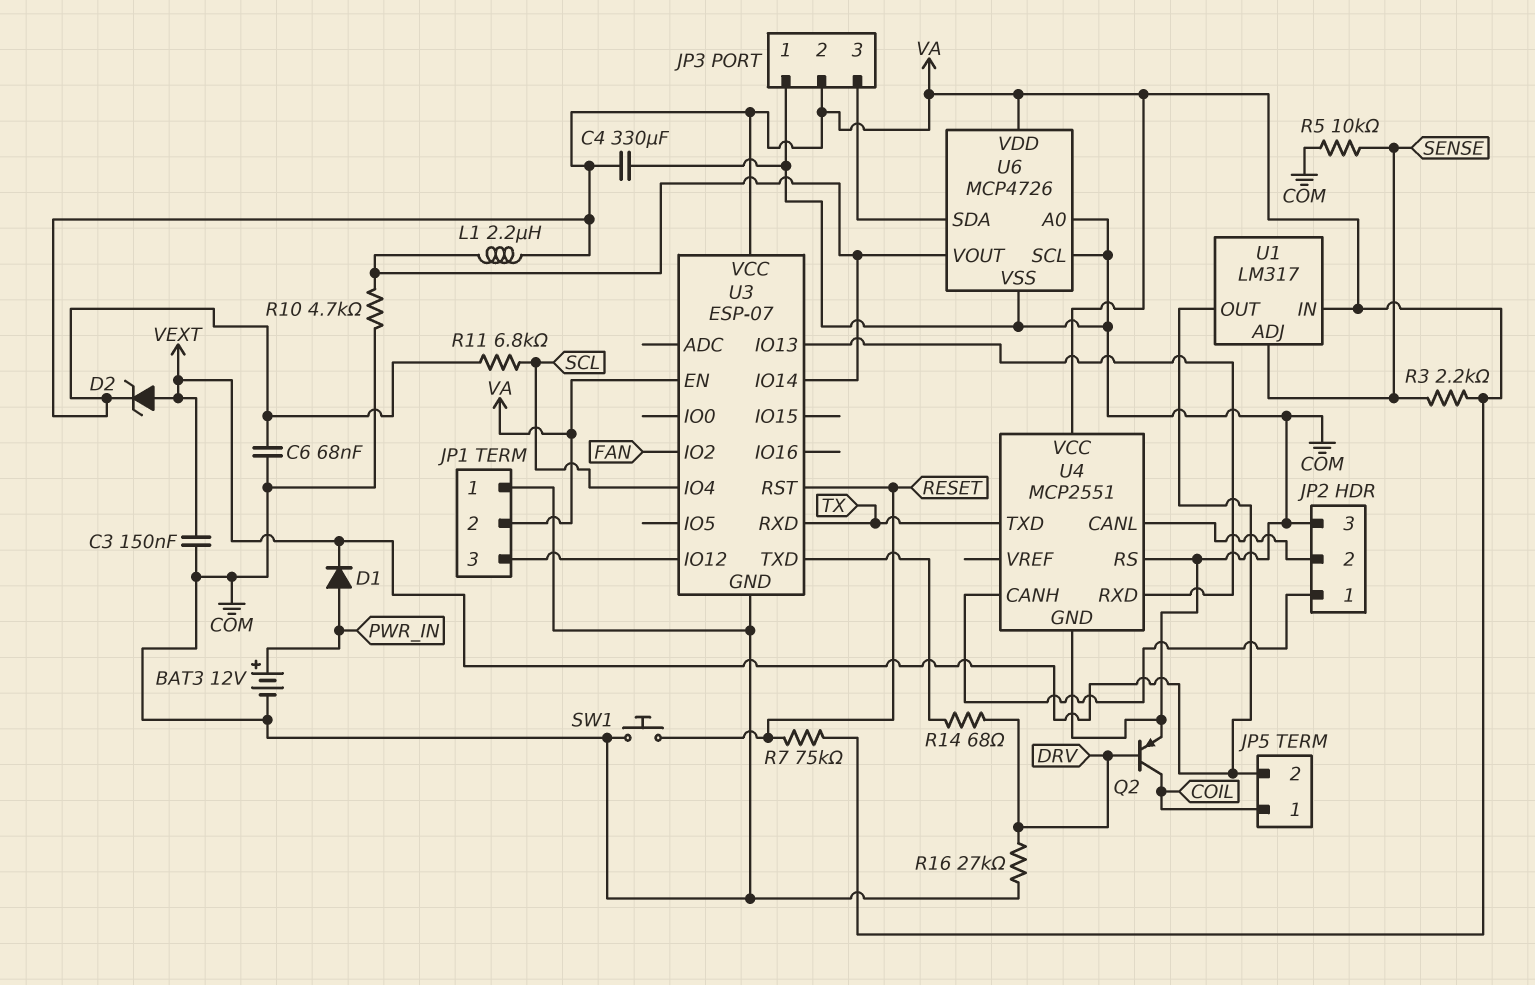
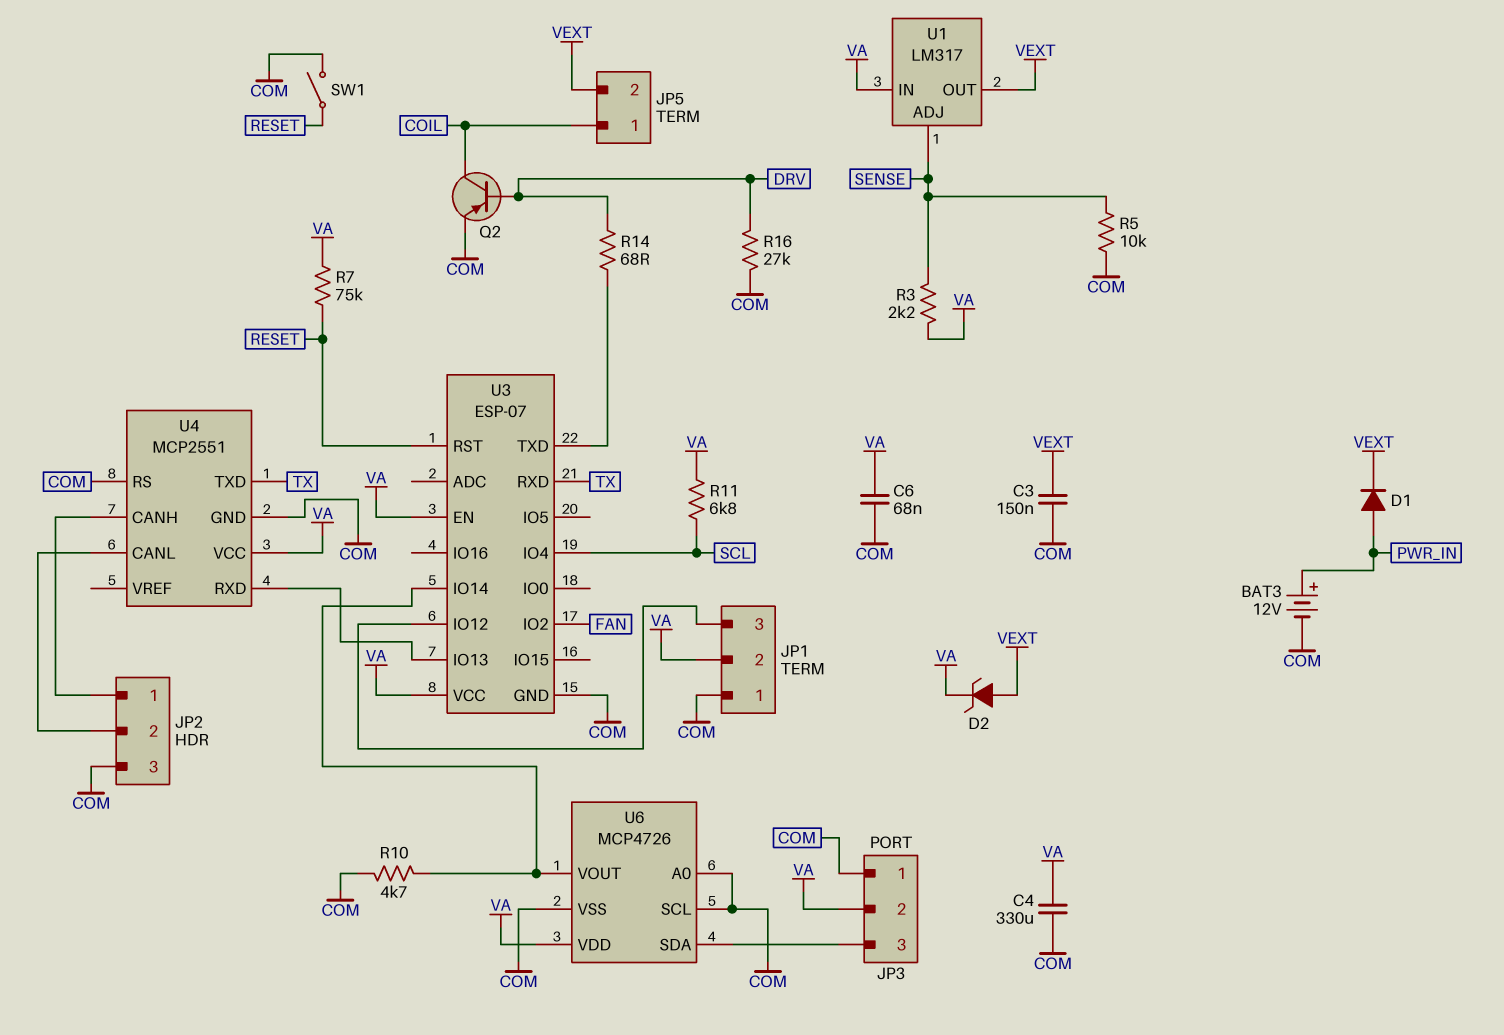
L1: 2.2uH (U3/IO14, VA) -> none
SW1: button (COM, RESET) -> switch (COM, RESET)

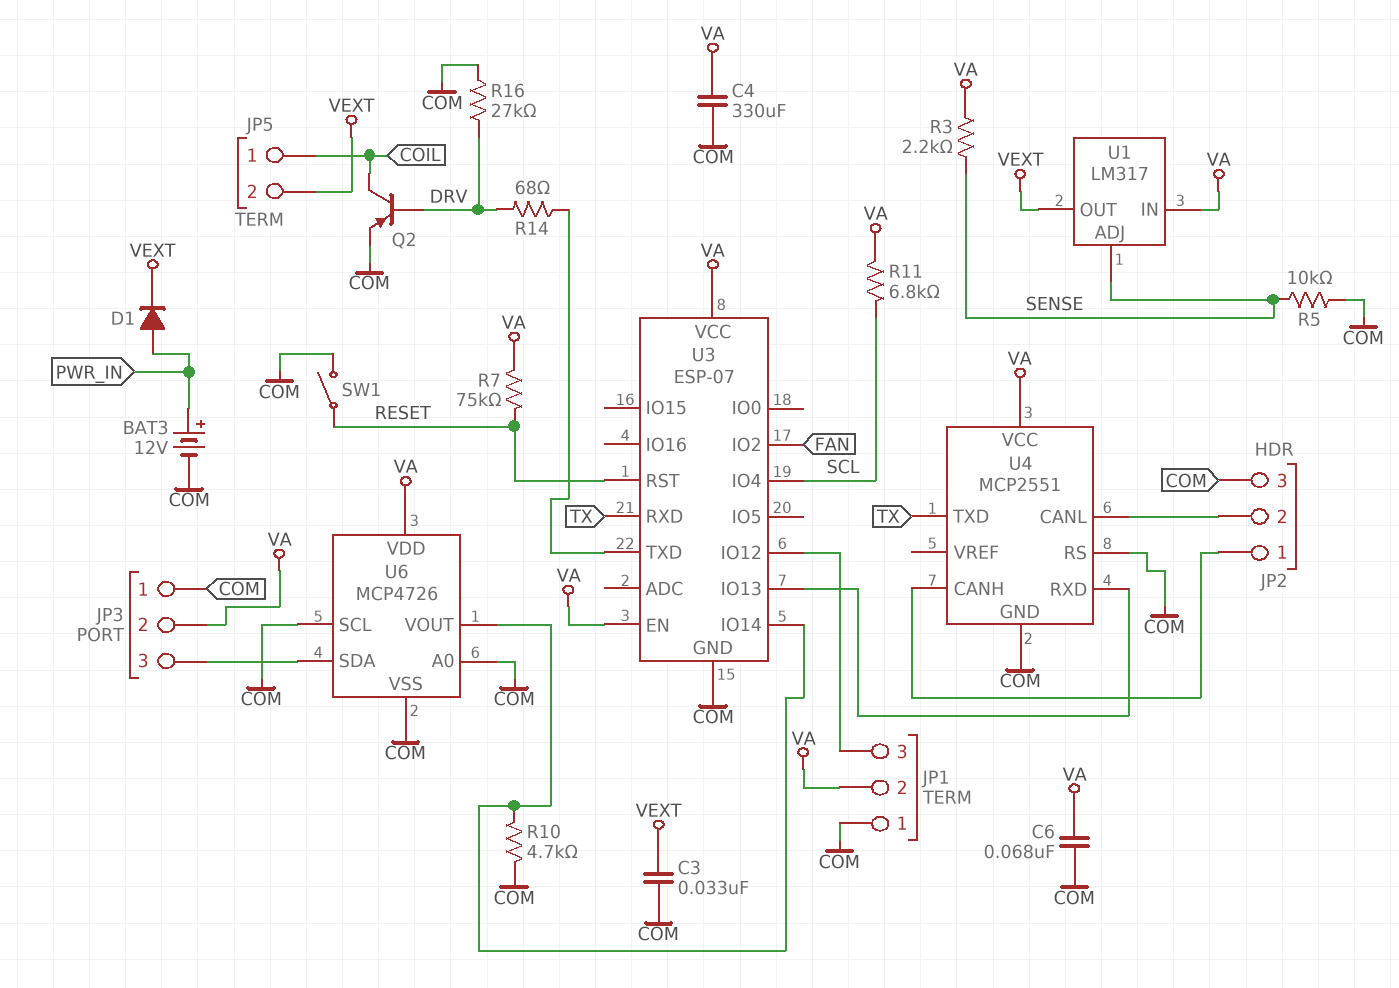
C3: 150nF (COM, VEXT) -> 33nF (COM, VEXT)
D2: zener (A VEXT, K VA) -> none

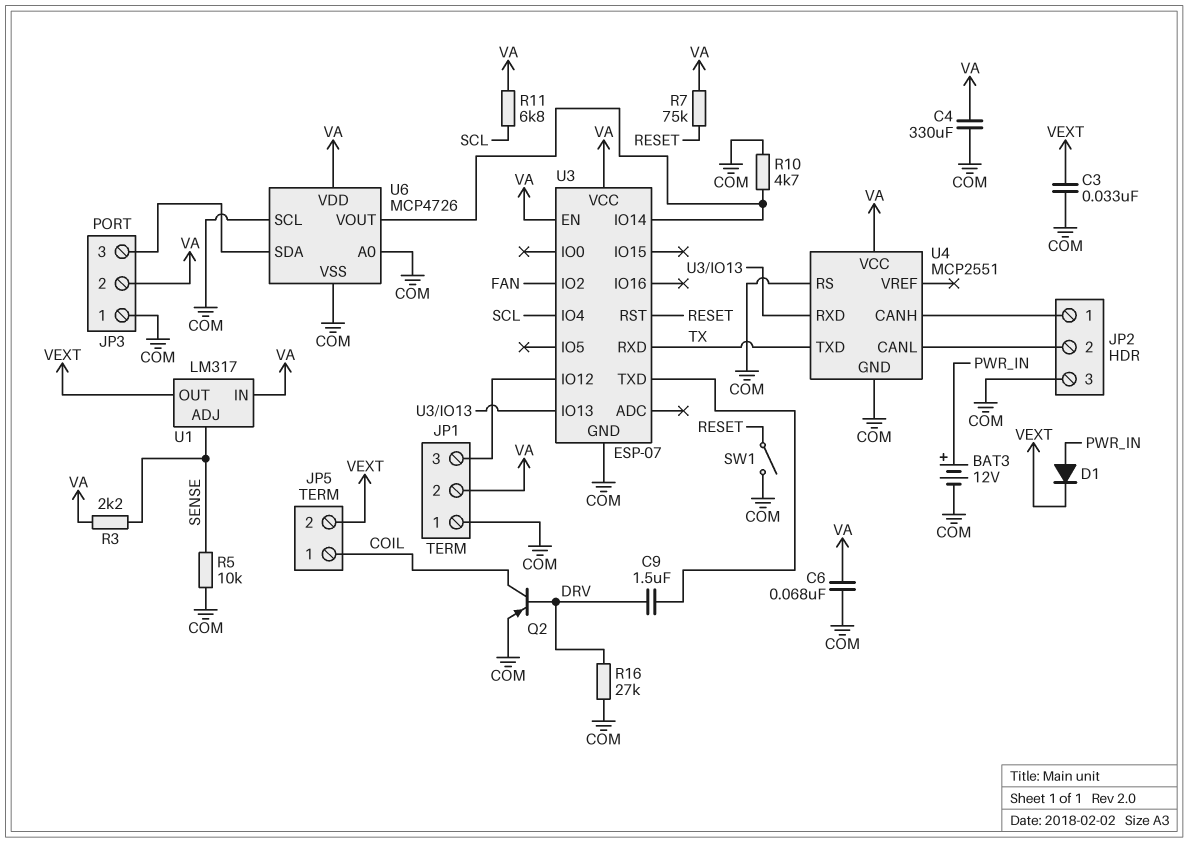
C9: none -> 1.5uF (DRV, U3/TXD)
R14: 68 (DRV, U3/TXD) -> none

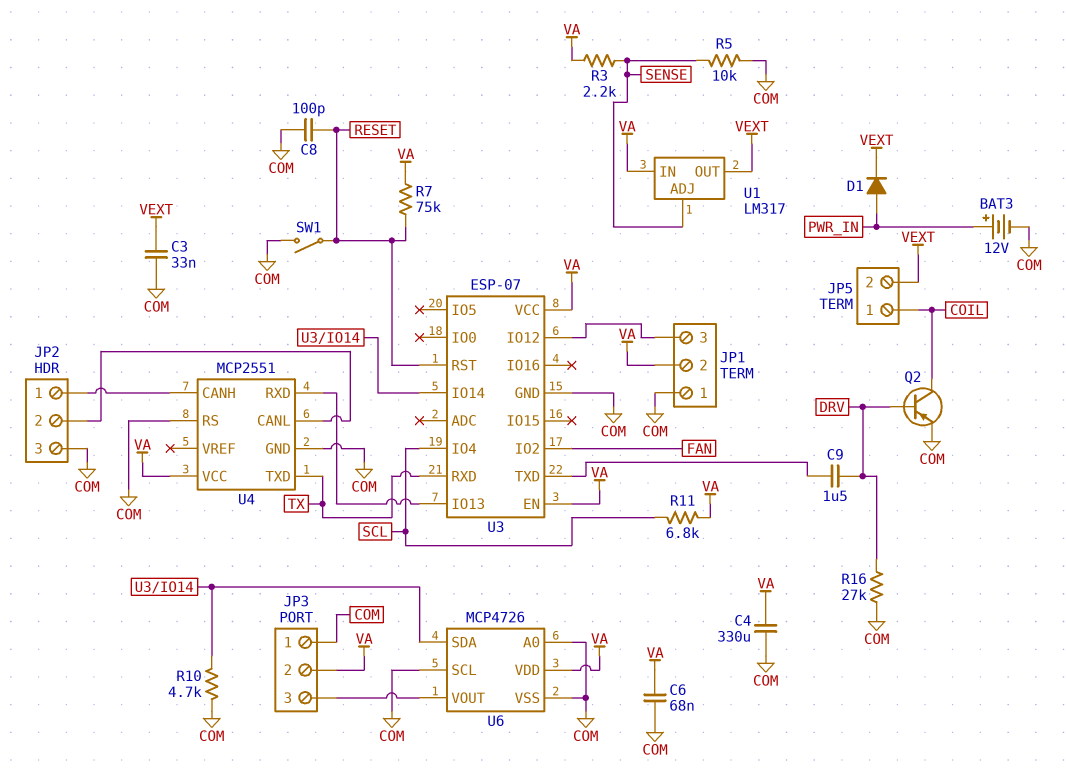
C8: none -> 100pF (COM, RESET)
U6 pin SDA: JP3/3 -> U3/IO14
U6 pin VOUT: U3/IO14 -> JP3/3

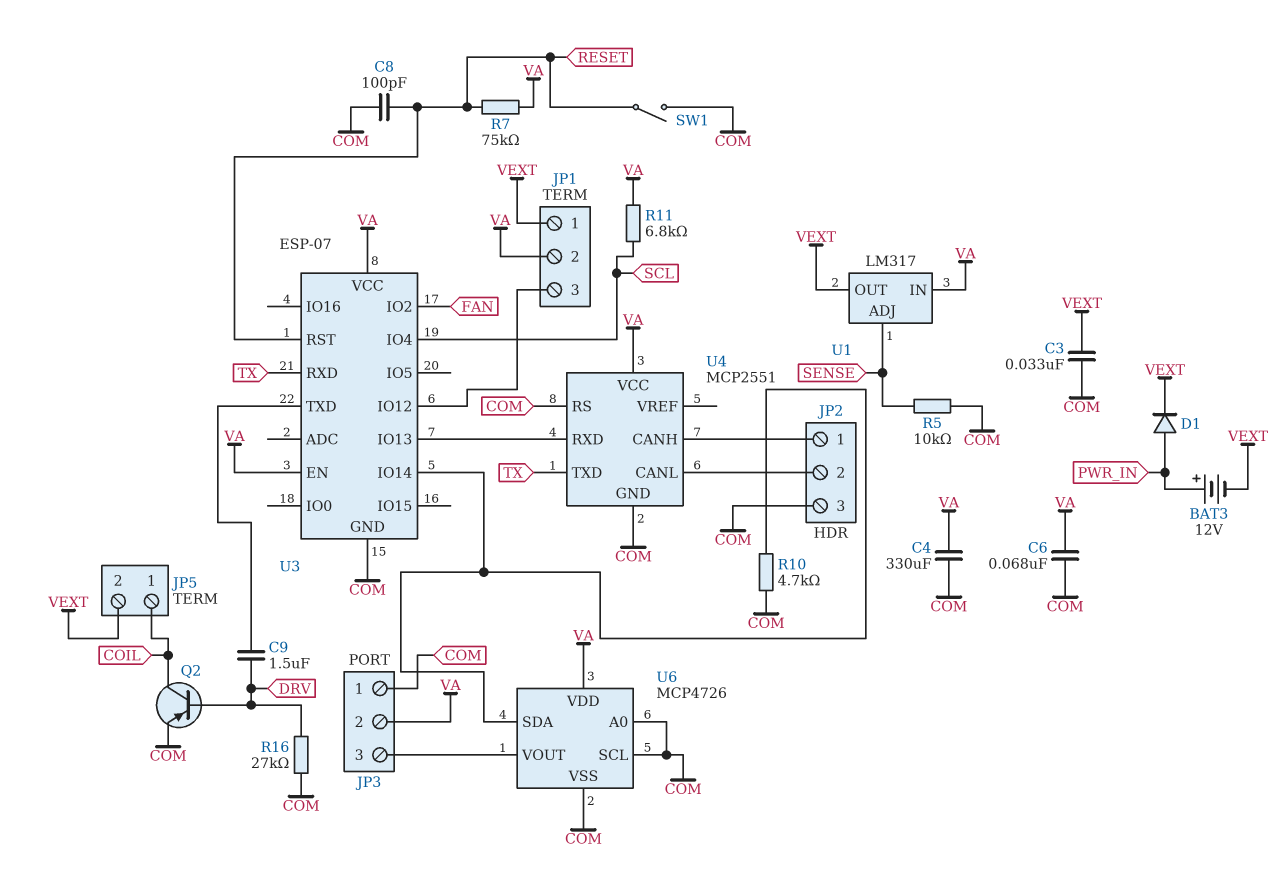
BAT3: 12V (plus PWR_IN, minus COM) -> 12V (plus PWR_IN, minus VEXT)
JP1 pin 1: COM -> VEXT
R3: 2.2k (SENSE, VA) -> none

